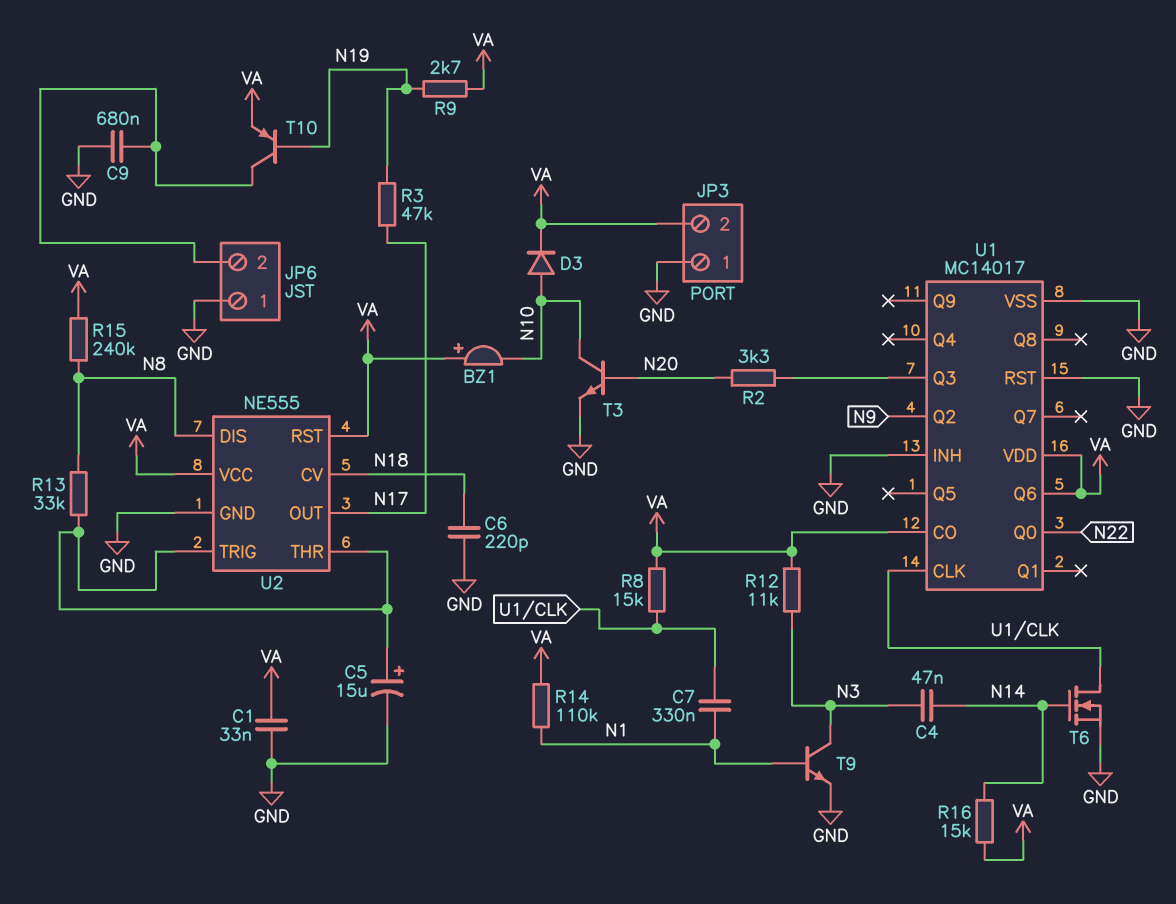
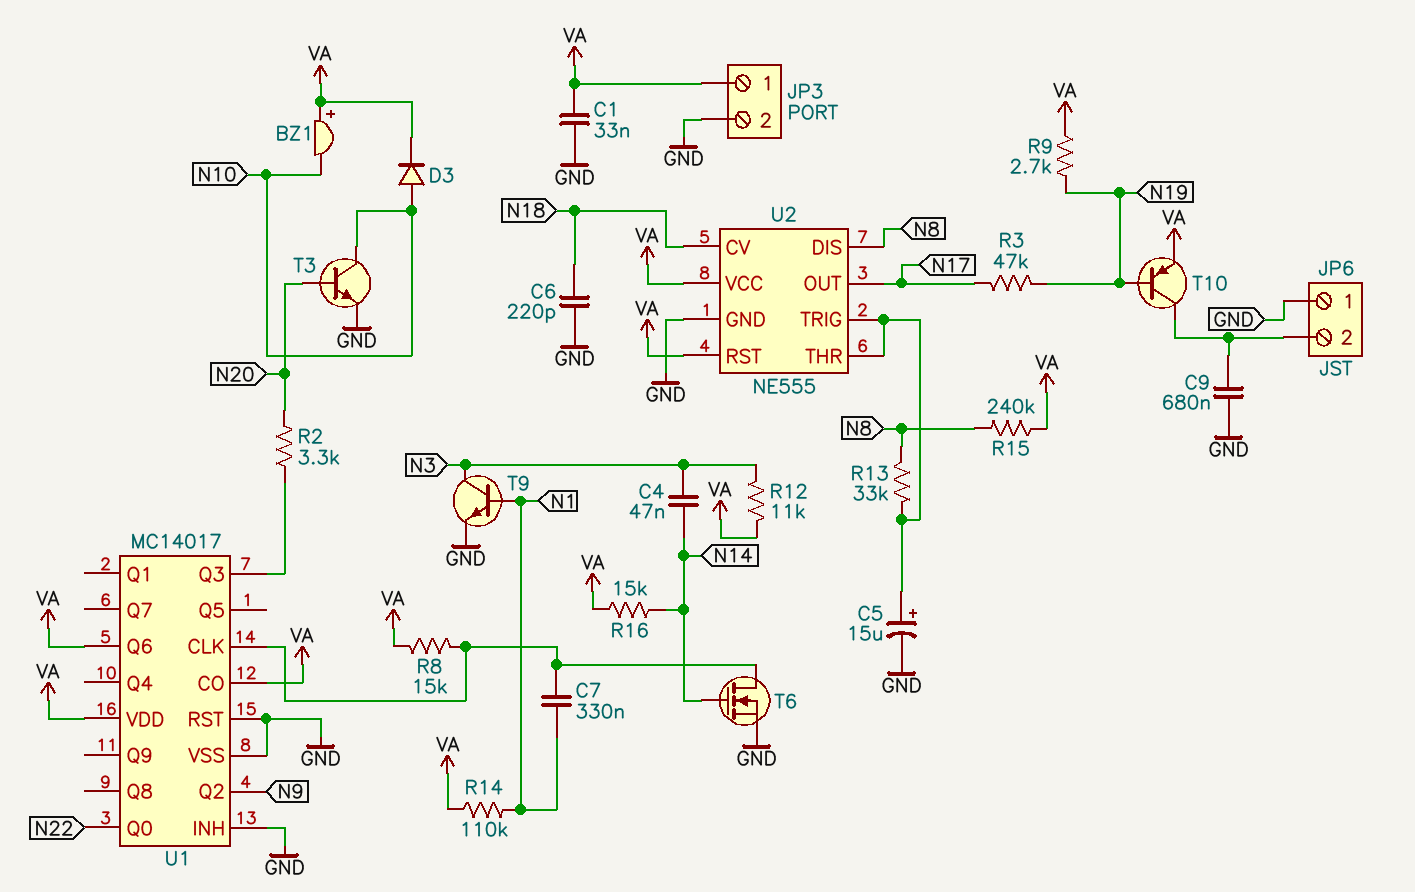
JP3 pin 1: GND -> VA
JP3 pin 2: VA -> GND

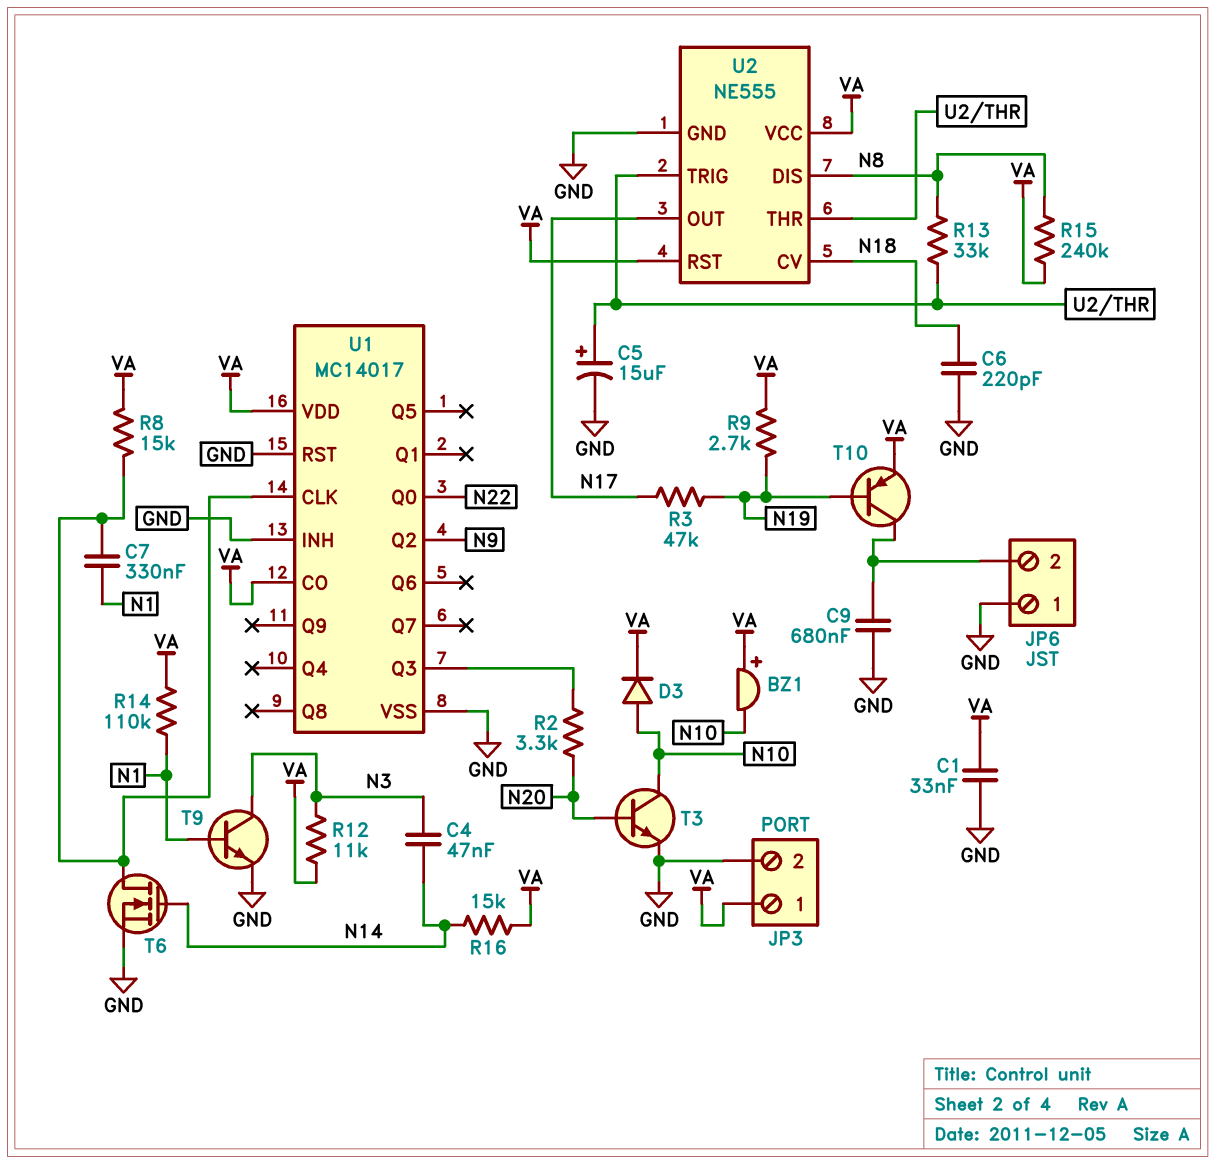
U1 pin Q6: VA -> none

